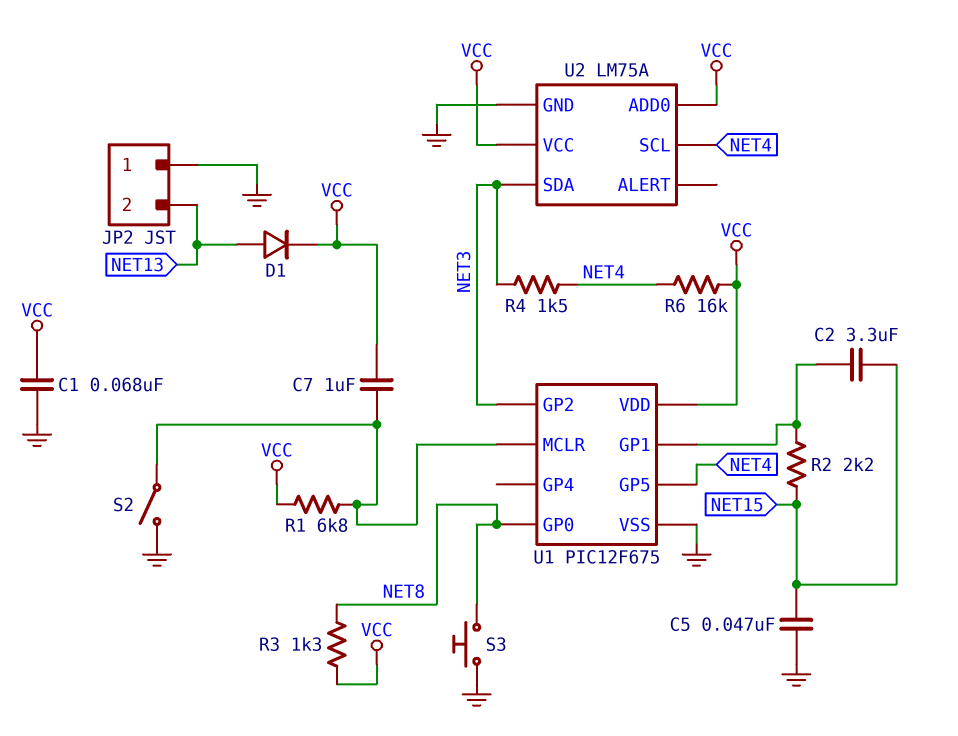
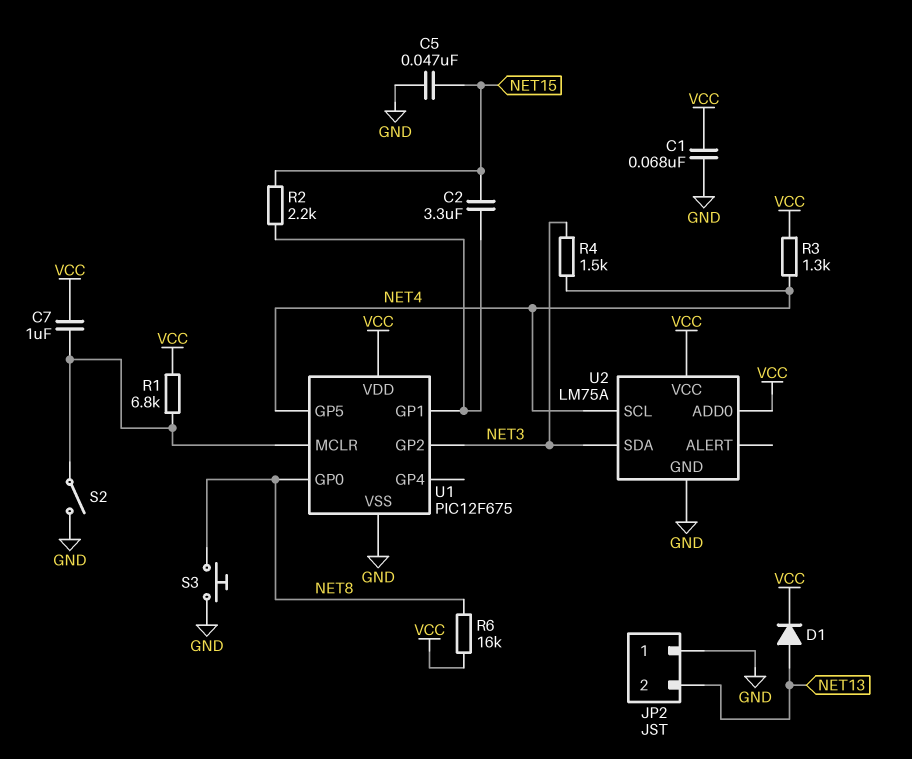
R3: 1.3k (NET8, VCC) -> 1.3k (NET4, VCC)
R6: 16k (NET4, VCC) -> 16k (NET8, VCC)

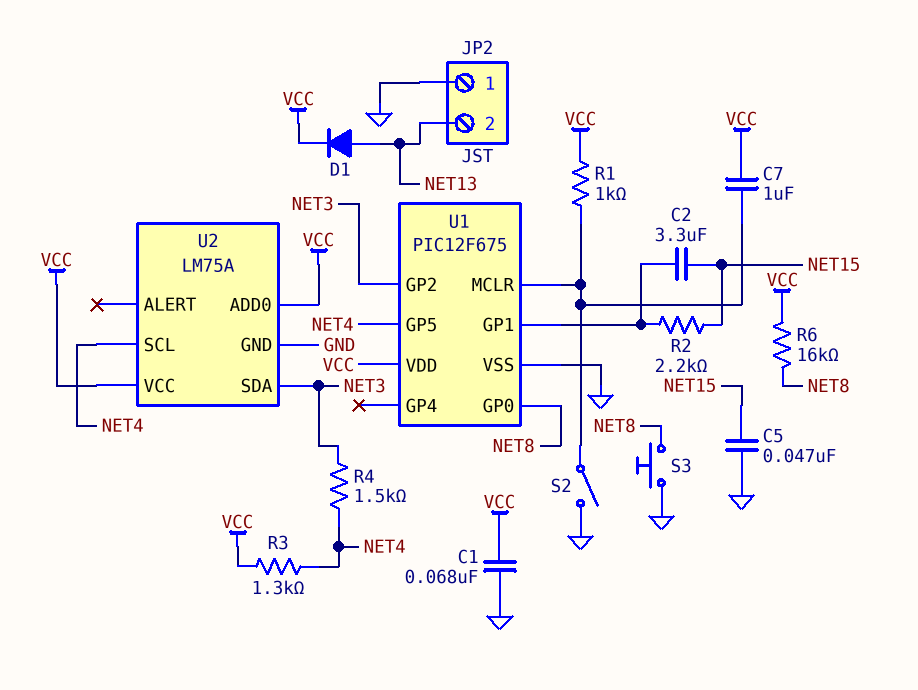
R1: 6.8k (U1/MCLR, VCC) -> 1k (U1/MCLR, VCC)

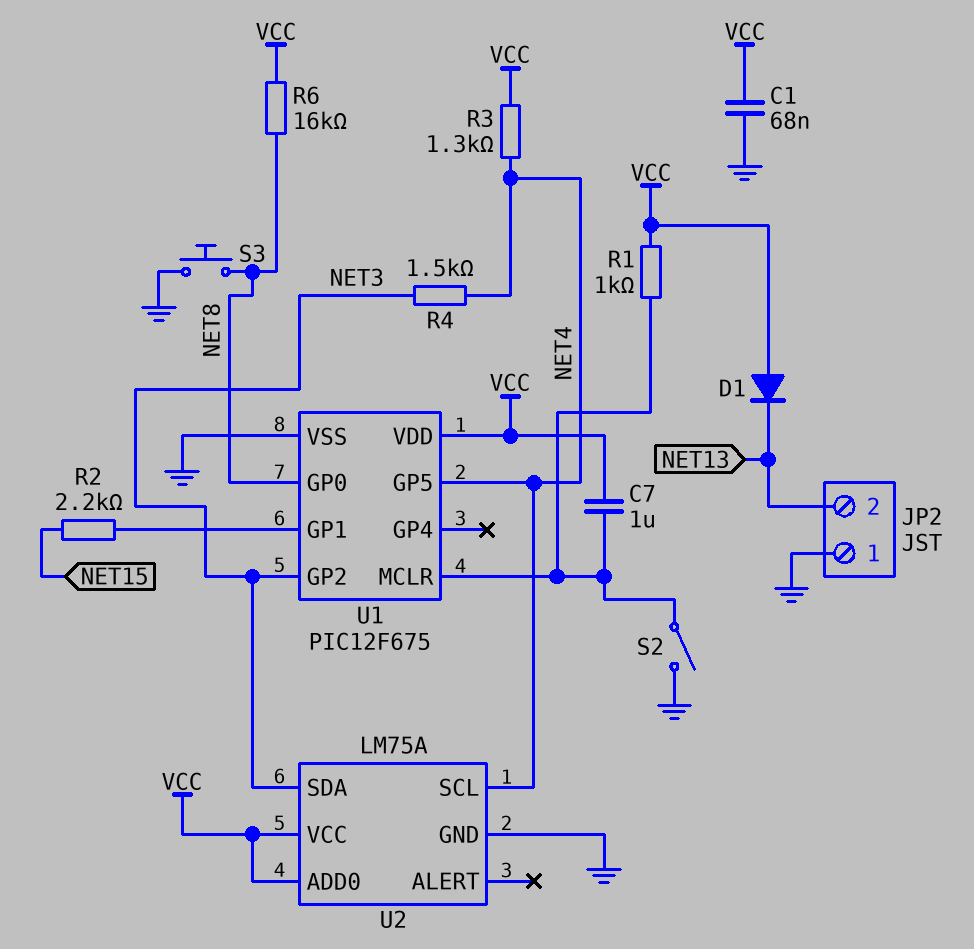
C2: 3.3uF (NET15, U1/GP1) -> none
C5: 47nF (GND, NET15) -> none
D1: diode (A NET13, K VCC) -> diode (A VCC, K NET13)

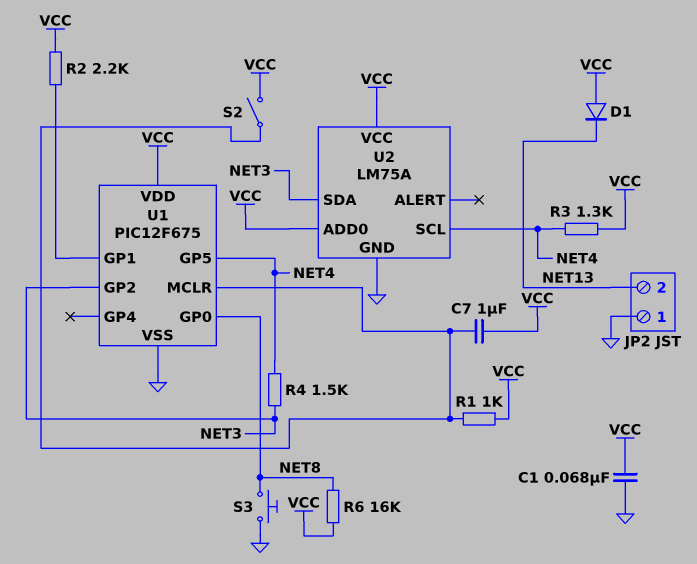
R2: 2.2k (NET15, U1/GP1) -> 2.2k (U1/GP1, VCC)
S2: switch (GND, U1/MCLR) -> switch (U1/MCLR, VCC)

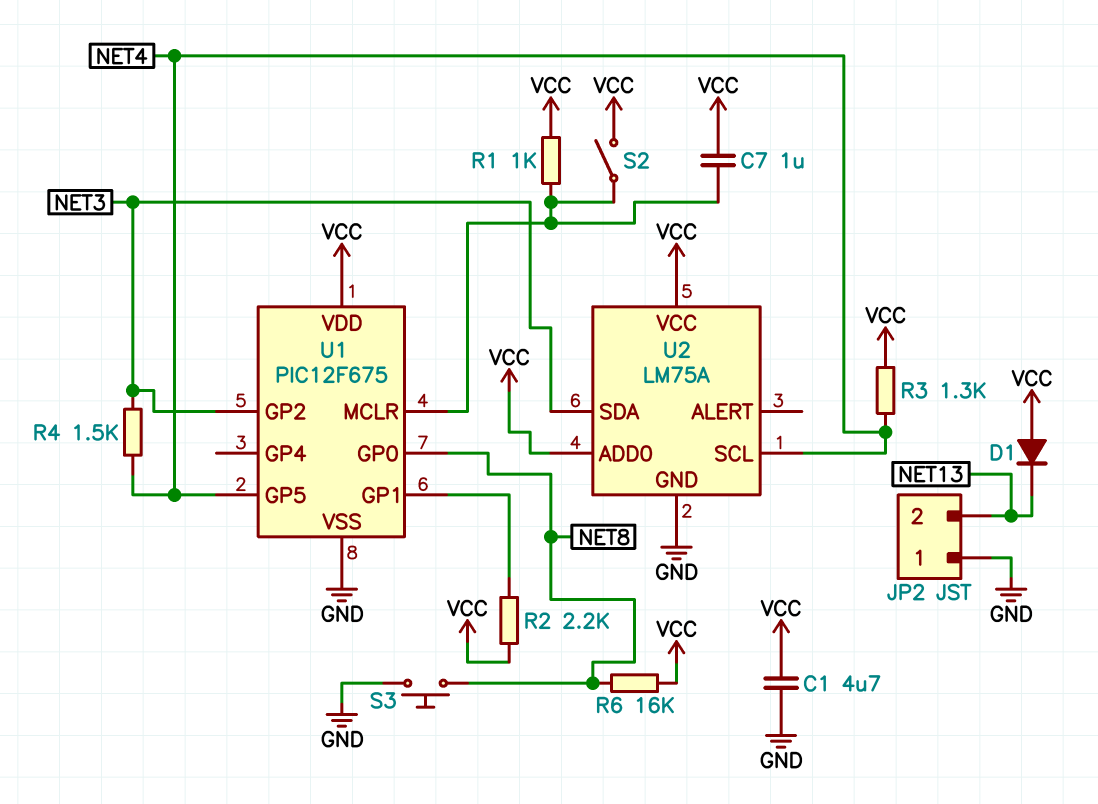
C1: 68nF (GND, VCC) -> 4.7uF (GND, VCC)

